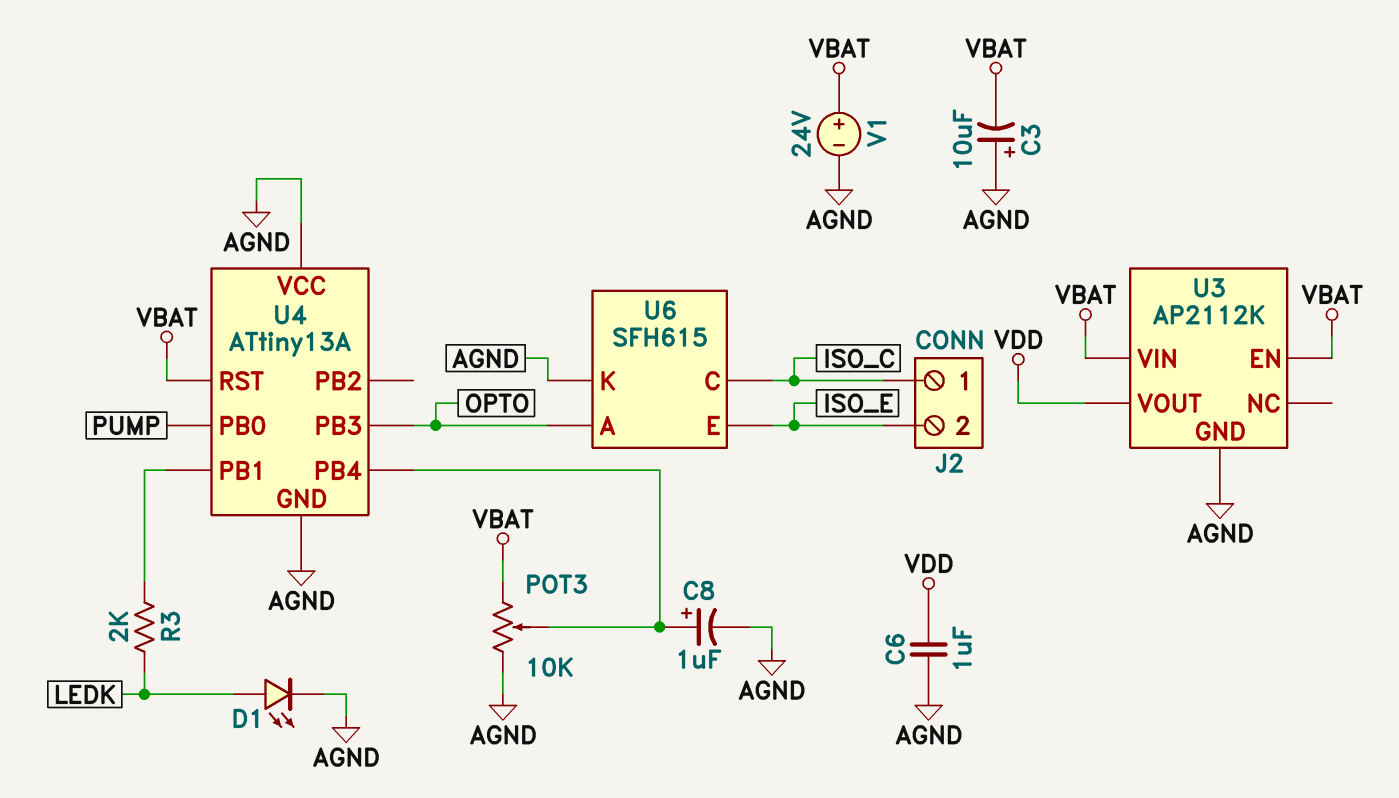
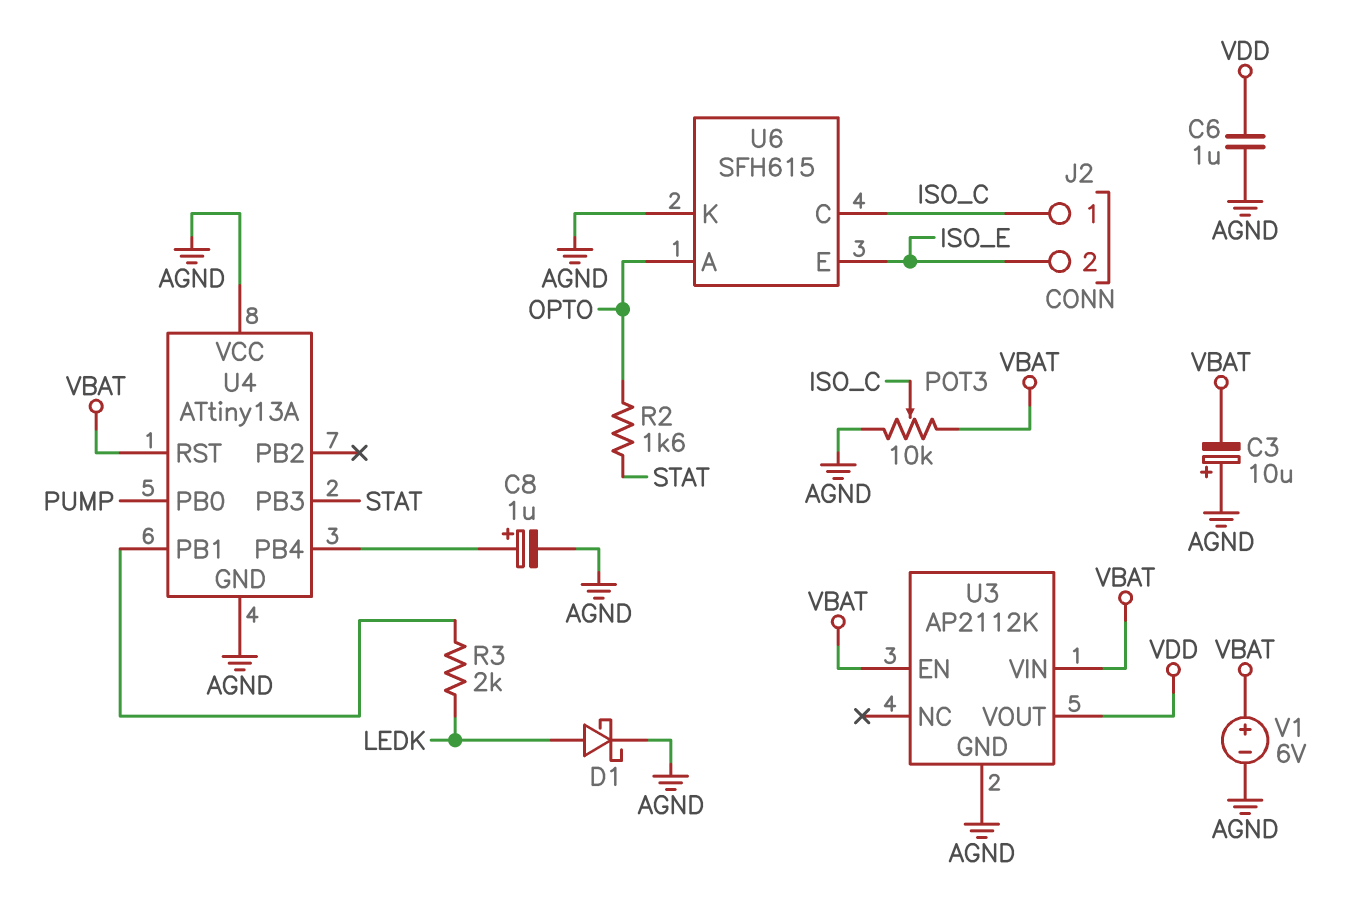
D1: LED (A LEDK, K AGND) -> schottky (A LEDK, K AGND)
POT3: 10k (AGND, VBAT, wiper U4/PB4) -> 10k (AGND, VBAT, wiper ISO_C)
R2: none -> 1.6k (OPTO, STAT)
U4 pin PB3: OPTO -> STAT
V1: 24V (plus VBAT, minus AGND) -> 6V (plus VBAT, minus AGND)

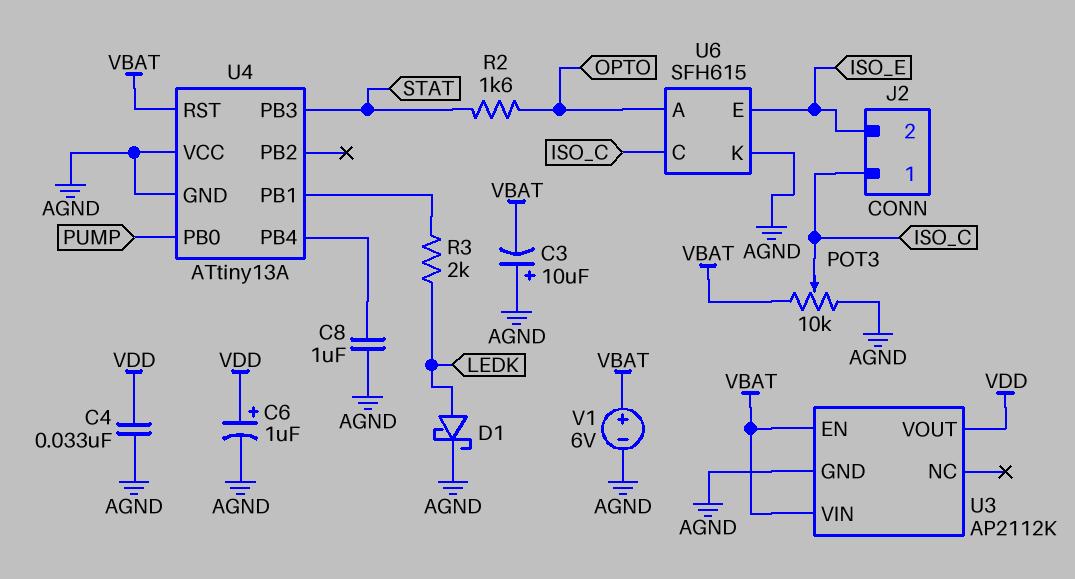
C4: none -> 33nF (AGND, VDD)
C6: 1uF (AGND, VDD) -> 1uF (plus VDD, minus AGND)
C8: 1uF (plus U4/PB4, minus AGND) -> 1uF (AGND, U4/PB4)

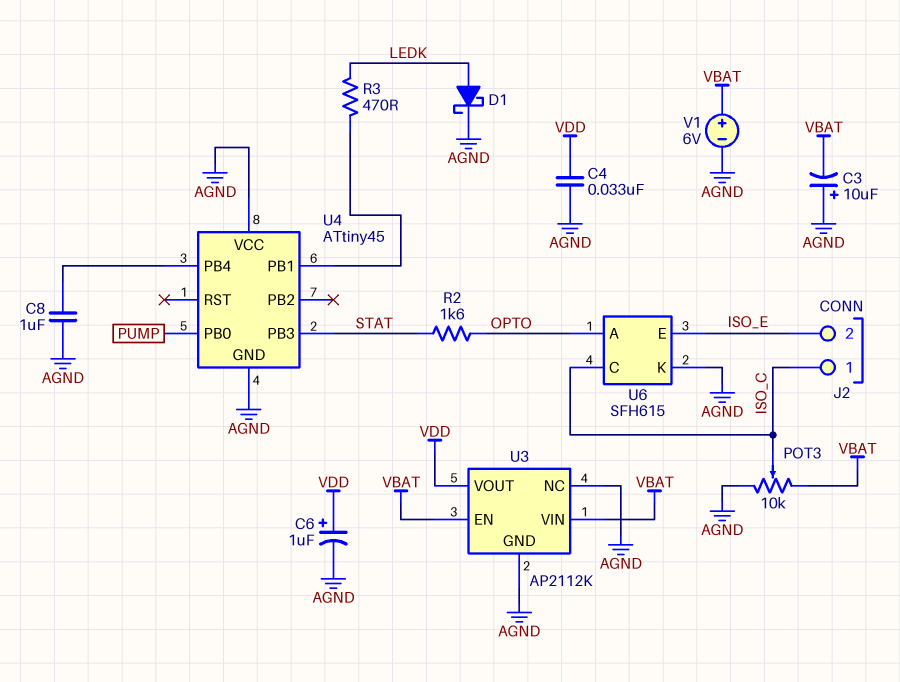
R3: 2k (LEDK, U4/PB1) -> 470 (LEDK, U4/PB1)
U3 pin NC: none -> AGND
U4: ATtiny13A -> ATtiny45
U4 pin RST: VBAT -> none

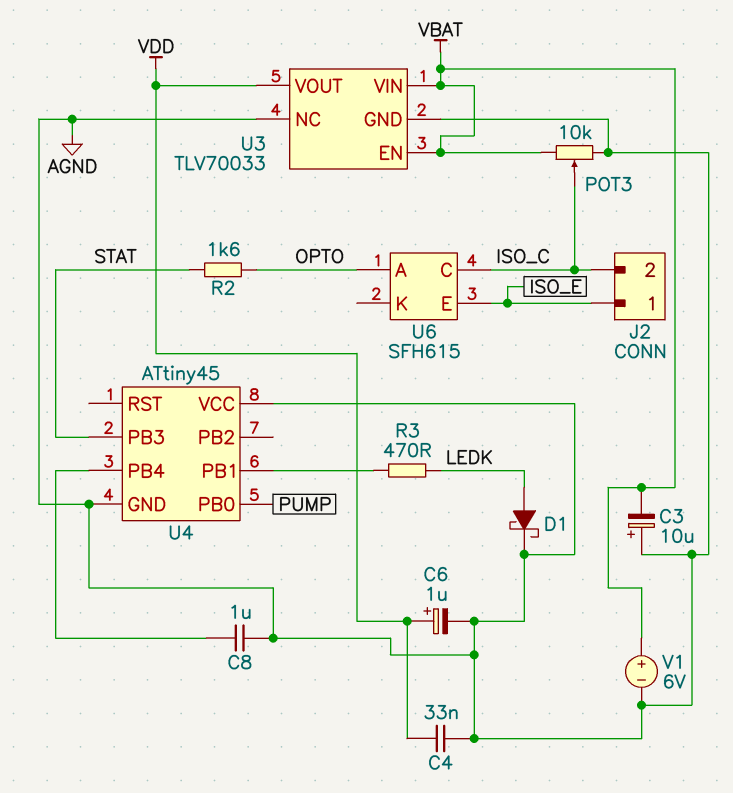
J2 pin 1: ISO_C -> ISO_E
J2 pin 2: ISO_E -> ISO_C
U3: AP2112K -> TLV70033
U6 pin K: AGND -> none

